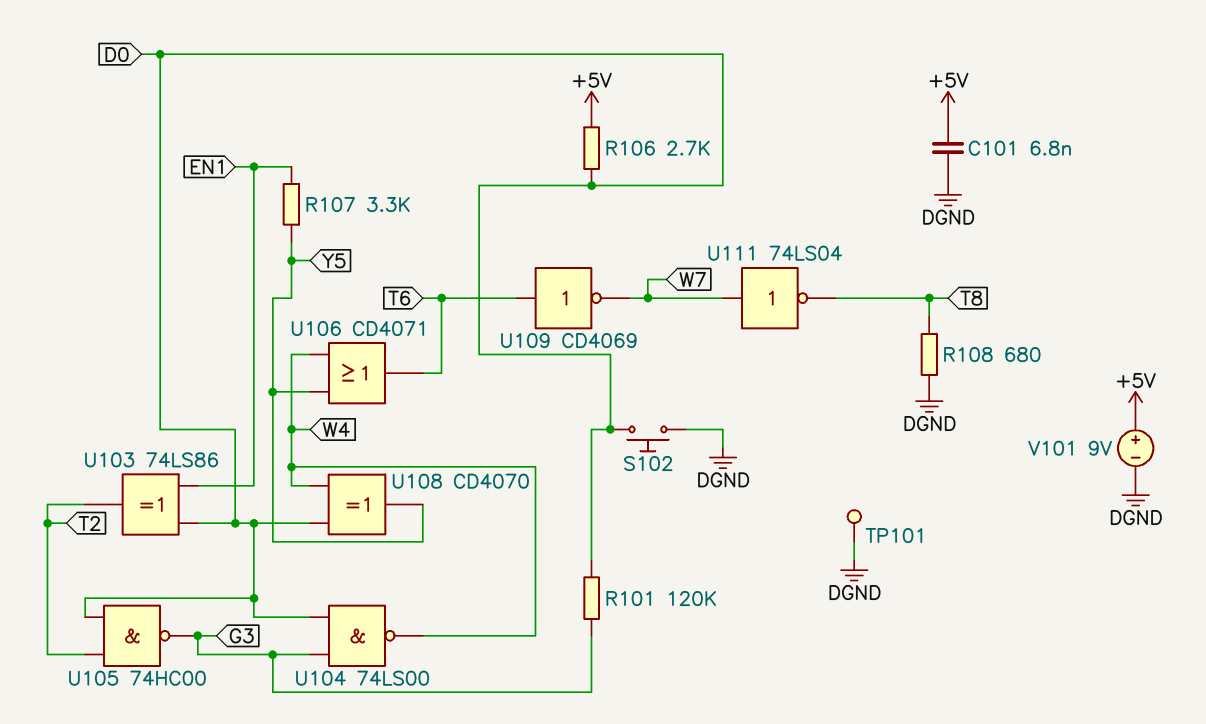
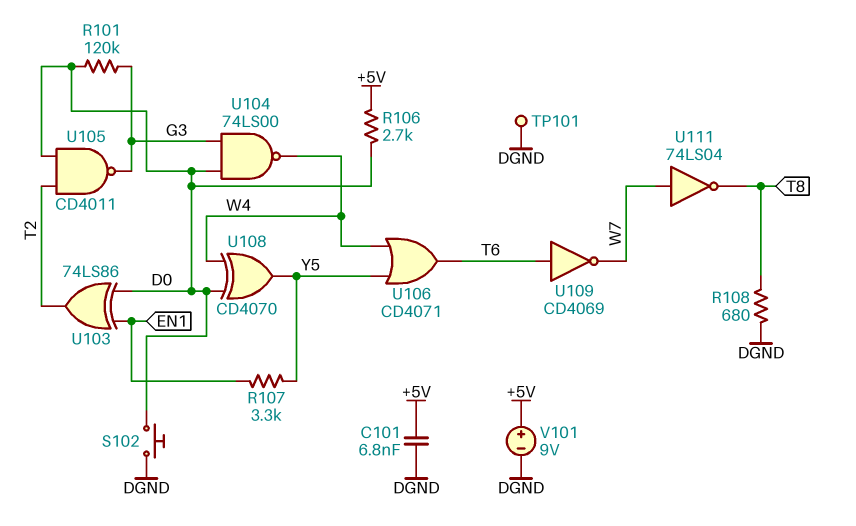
U105: NAND 74HC00 (in D0, in T2, out G3) -> NAND CD4011 (in D0, in T2, out G3)

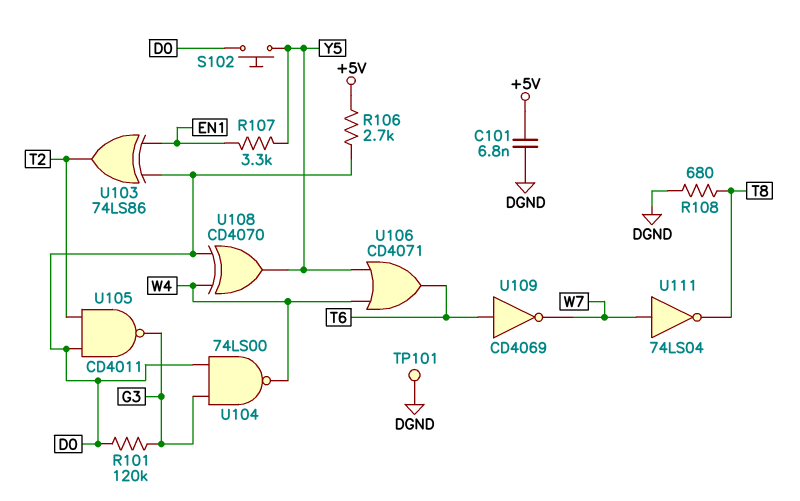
S102: button (D0, DGND) -> button (D0, Y5)
V101: 9V (plus +5V, minus DGND) -> none

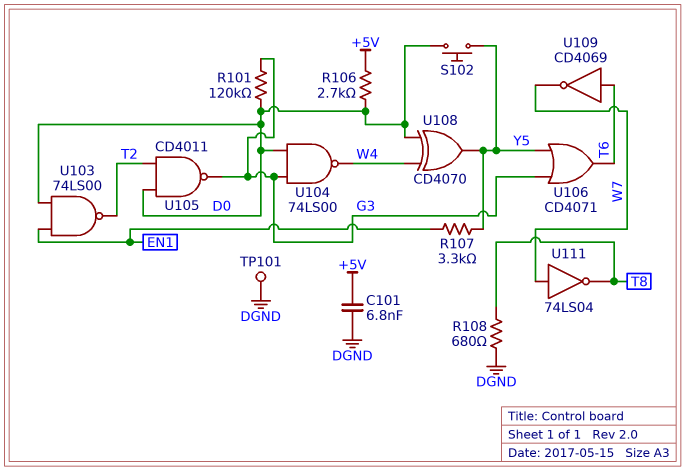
U103: XOR 74LS86 (in D0, in EN1, out T2) -> NAND 74LS00 (in D0, in EN1, out T2)
U106: OR CD4071 (in W4, in Y5, out T6) -> OR CD4071 (in G3, in Y5, out T6)

